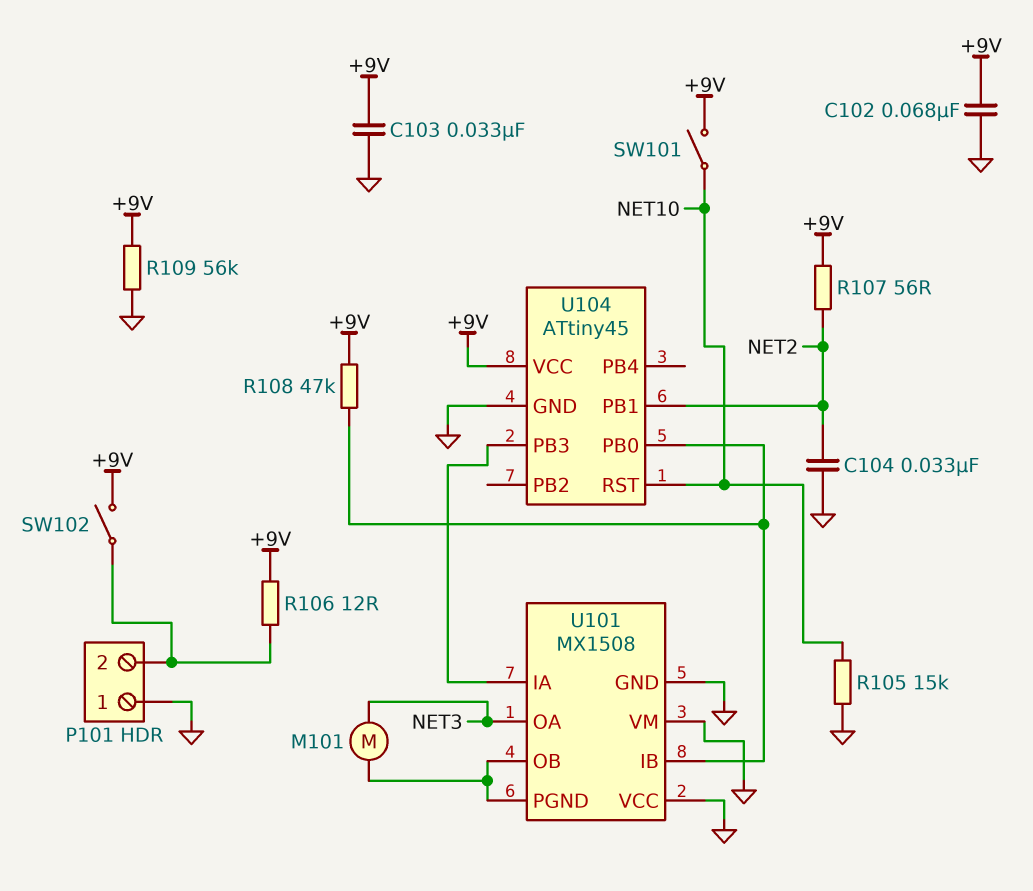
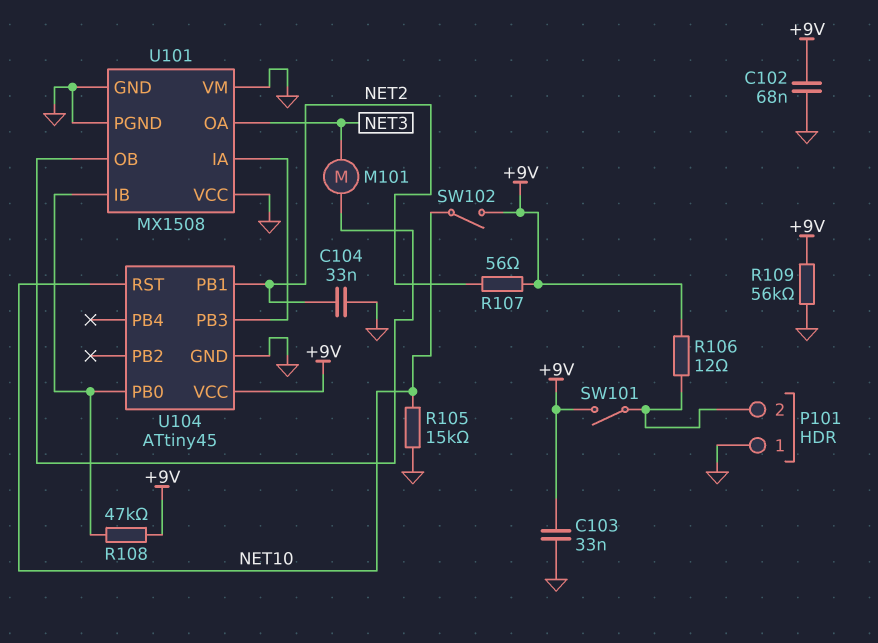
SW101: switch (+9V, NET10) -> switch (+9V, P101/2)
SW102: switch (+9V, P101/2) -> switch (+9V, NET10)
U101 pin PGND: U101/OB -> GND

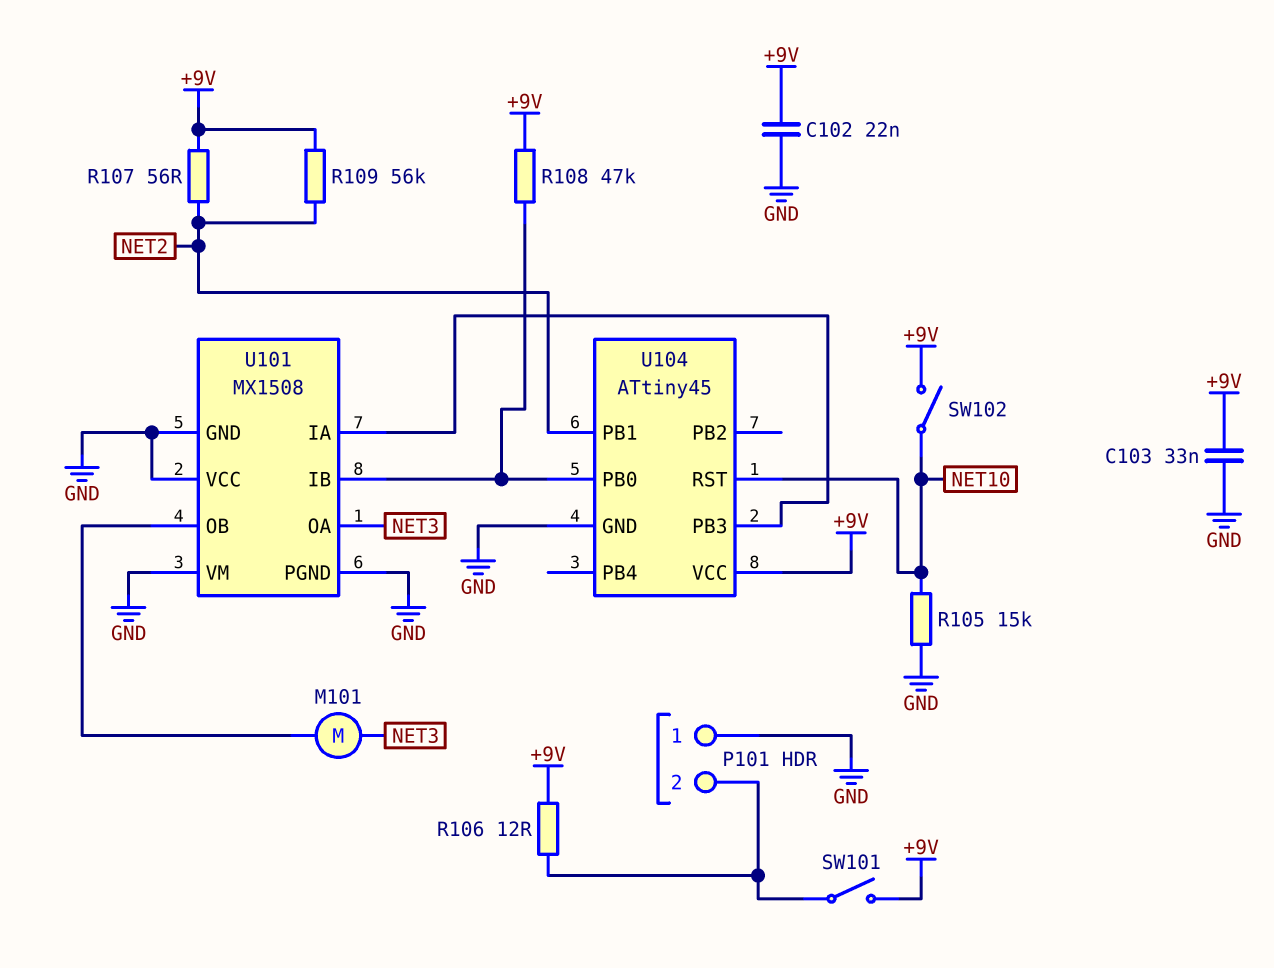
C102: 68nF (+9V, GND) -> 22nF (+9V, GND)
C104: 33nF (GND, NET2) -> none
R109: 56k (+9V, GND) -> 56k (+9V, NET2)

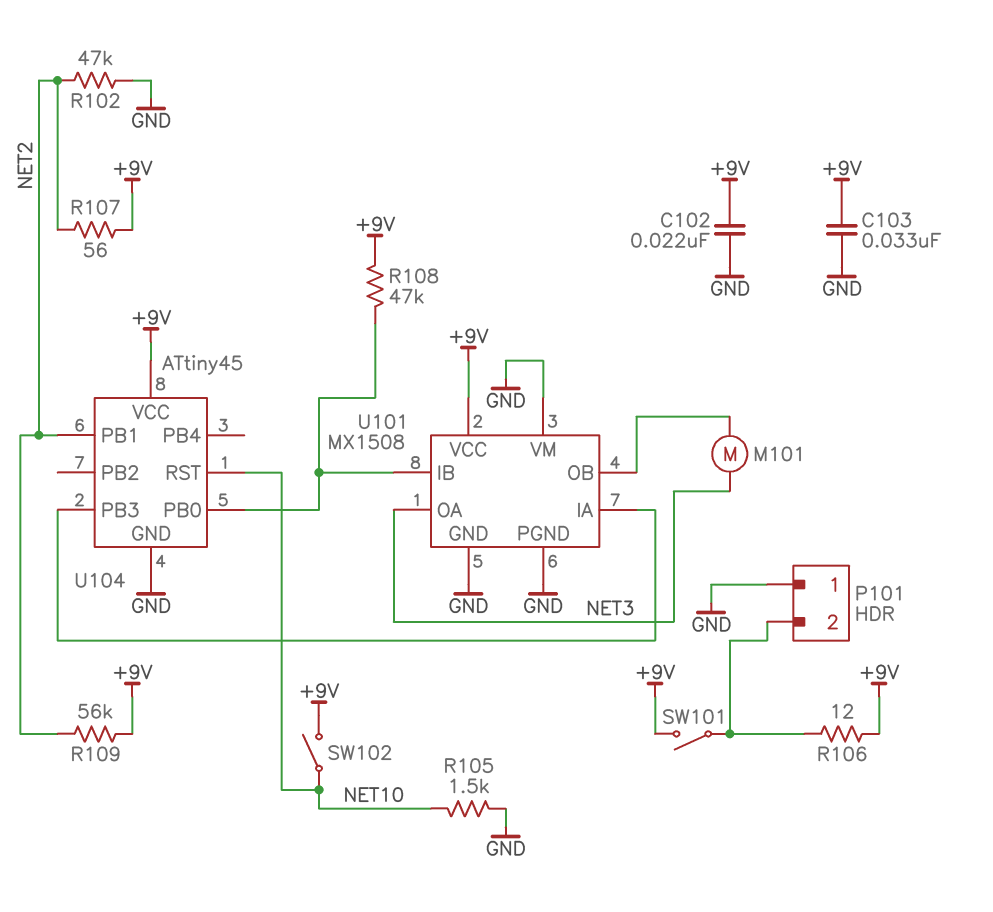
R102: none -> 47k (GND, NET2)
R105: 15k (GND, NET10) -> 1.5k (GND, NET10)
U101 pin VCC: GND -> +9V

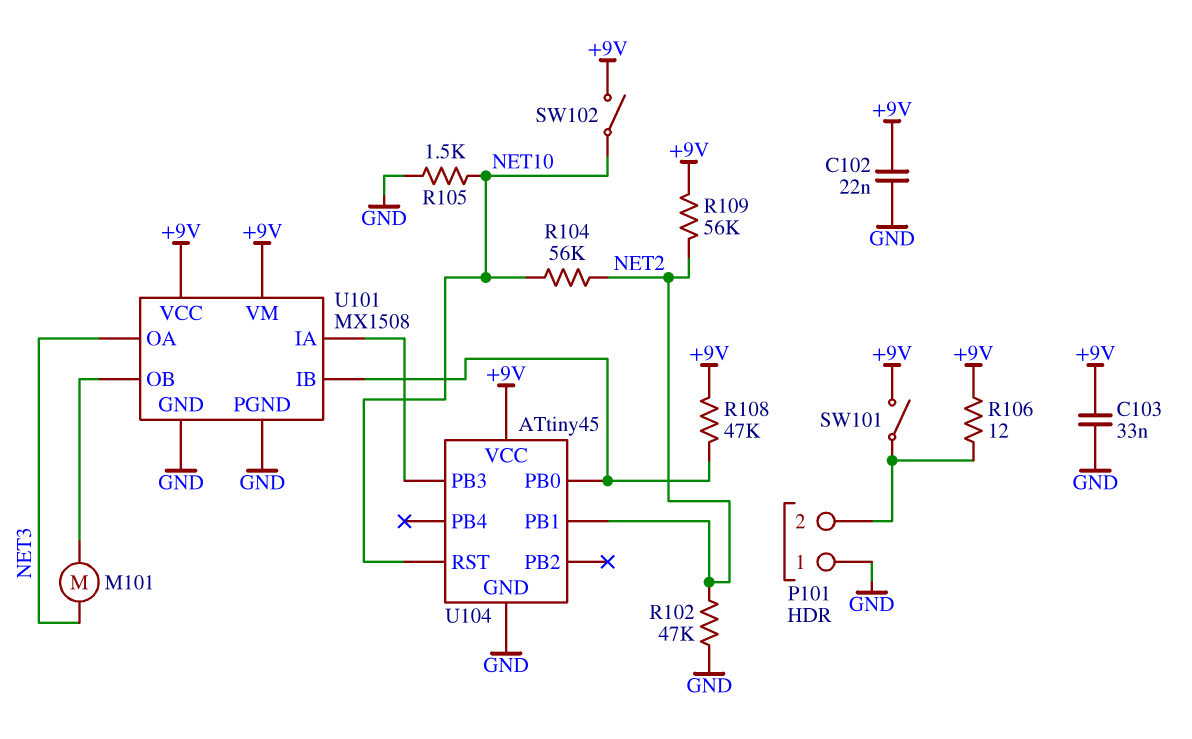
R104: none -> 56k (NET2, NET10)
R107: 56 (+9V, NET2) -> none
U101 pin VM: GND -> +9V

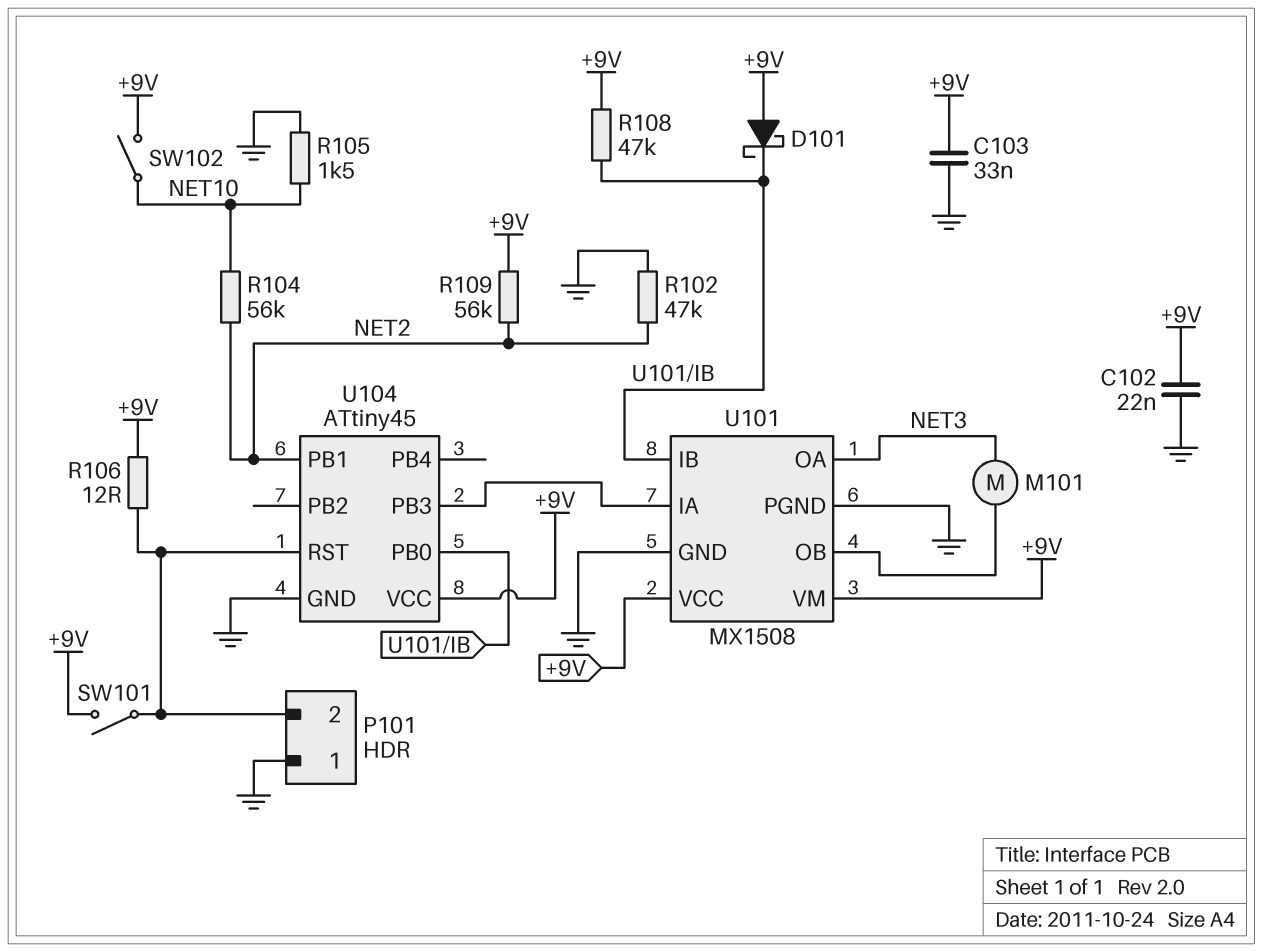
D101: none -> schottky (A +9V, K U101/IB)
U104 pin RST: NET10 -> P101/2

